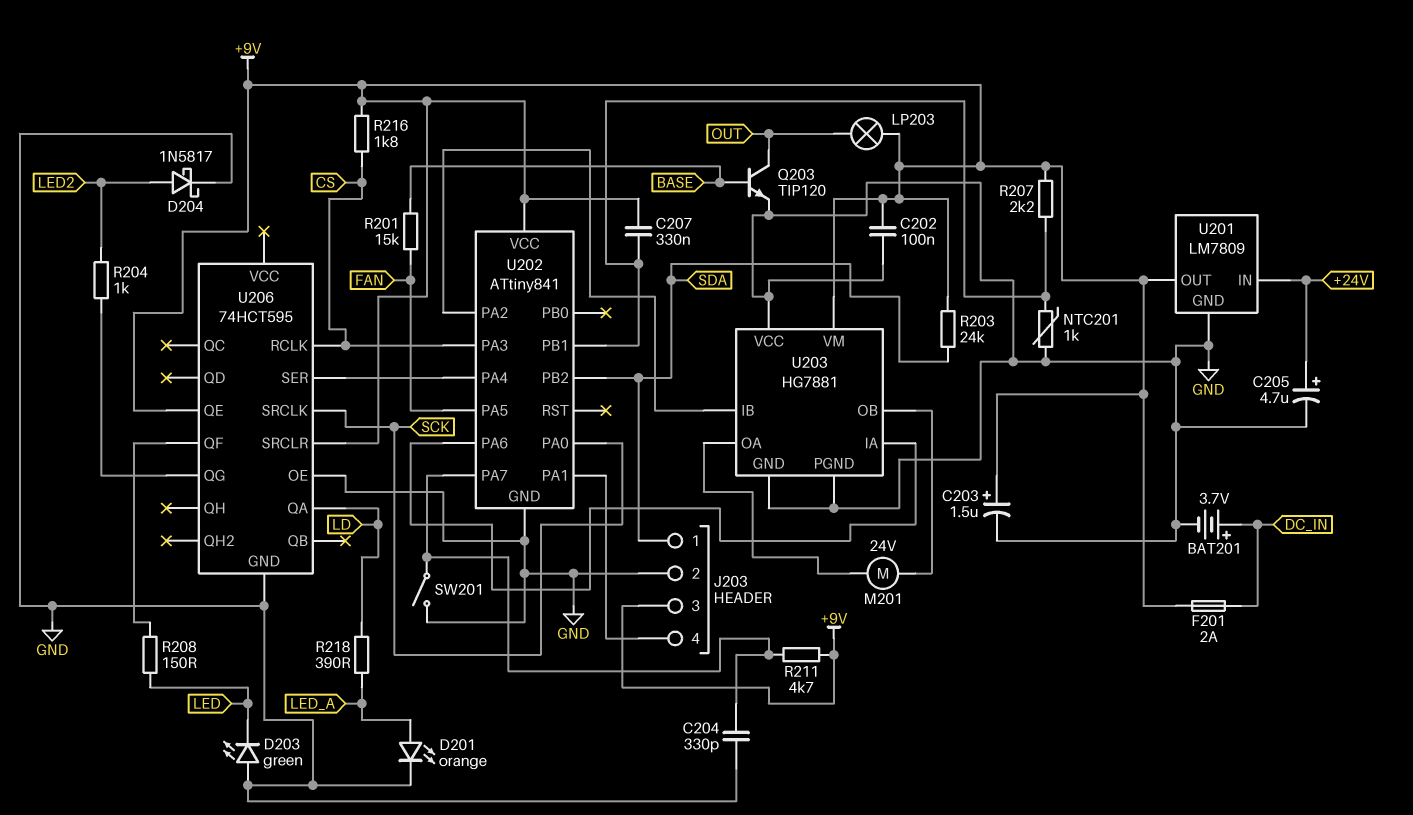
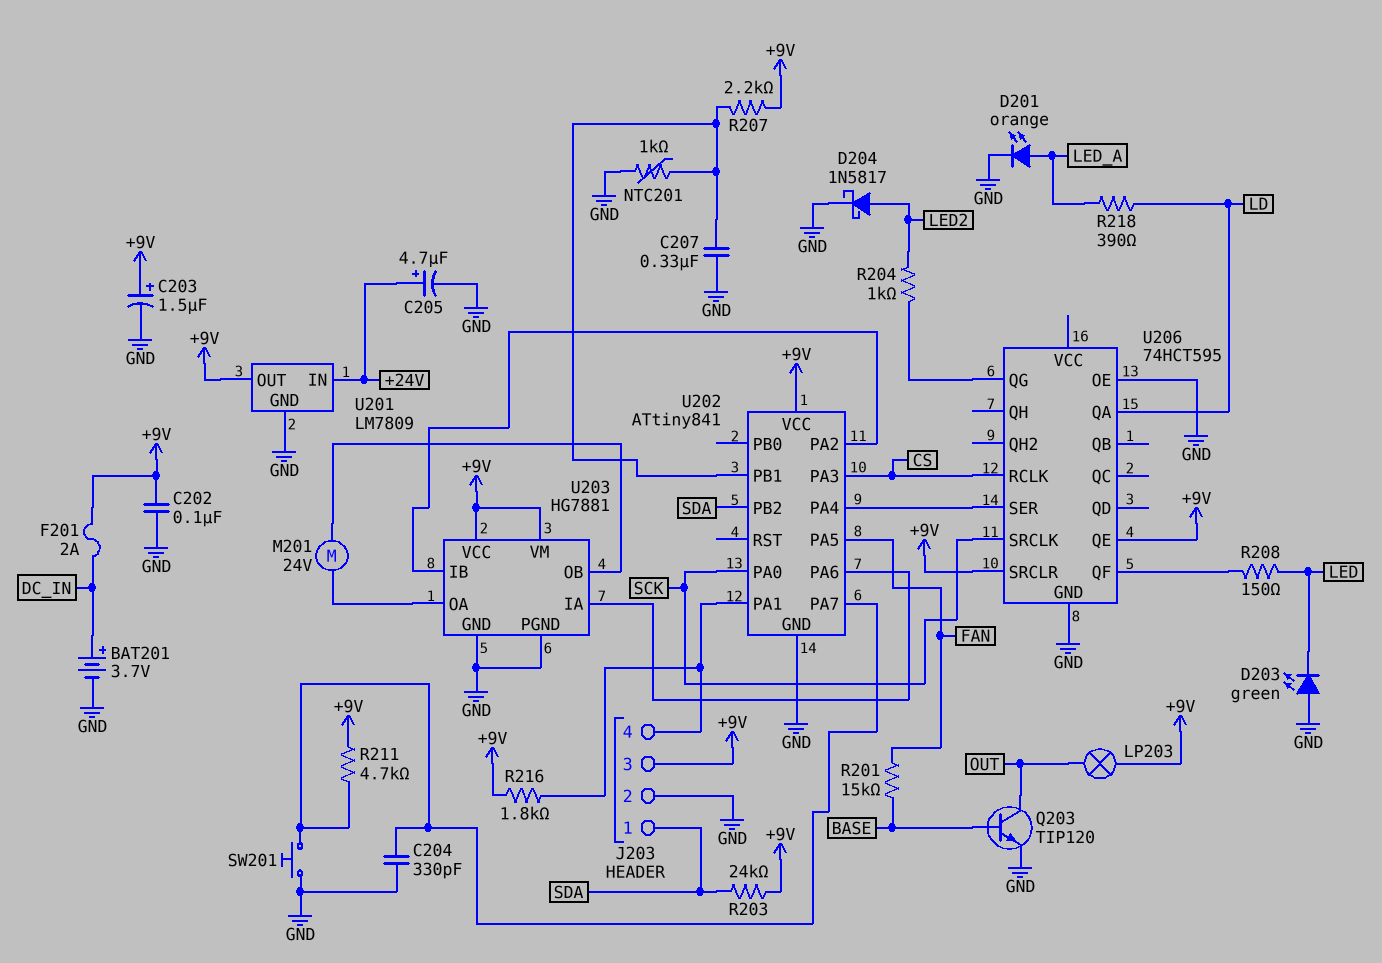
C207: 330nF (+9V, U202/PB1) -> 330nF (GND, U202/PB1)
R216: 1.8k (+9V, CS) -> 1.8k (+9V, J203/4)
SW201: switch (GND, U202/PA7) -> button (GND, U202/PA7)
U203 pin VCC: GND -> +9V

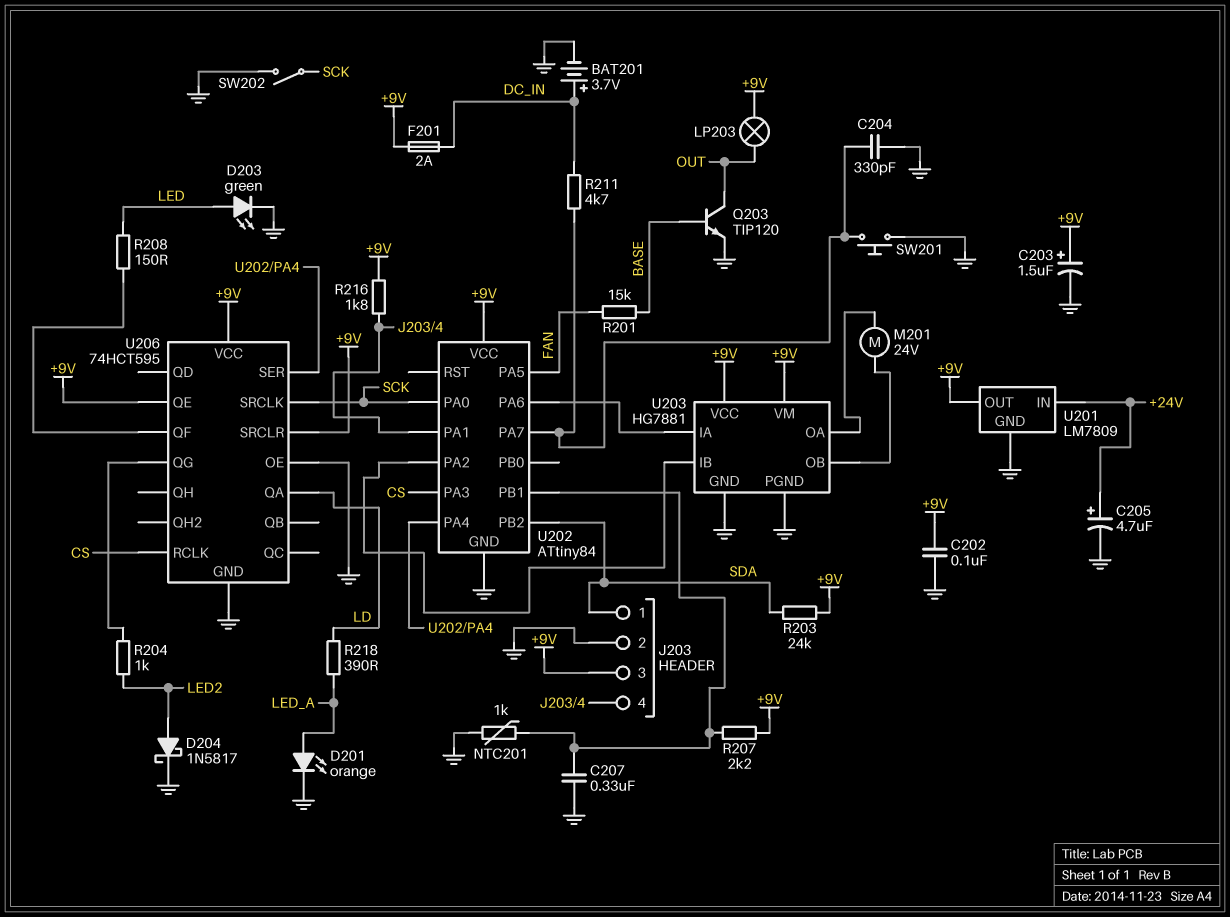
D203: LED green (A GND, K LED) -> LED green (A LED, K GND)
R211: 4.7k (+9V, U202/PA7) -> 4.7k (DC_IN, U202/PA7)
SW202: none -> switch (GND, SCK)
U202: ATtiny841 -> ATtiny84
U206 pin VCC: none -> +9V

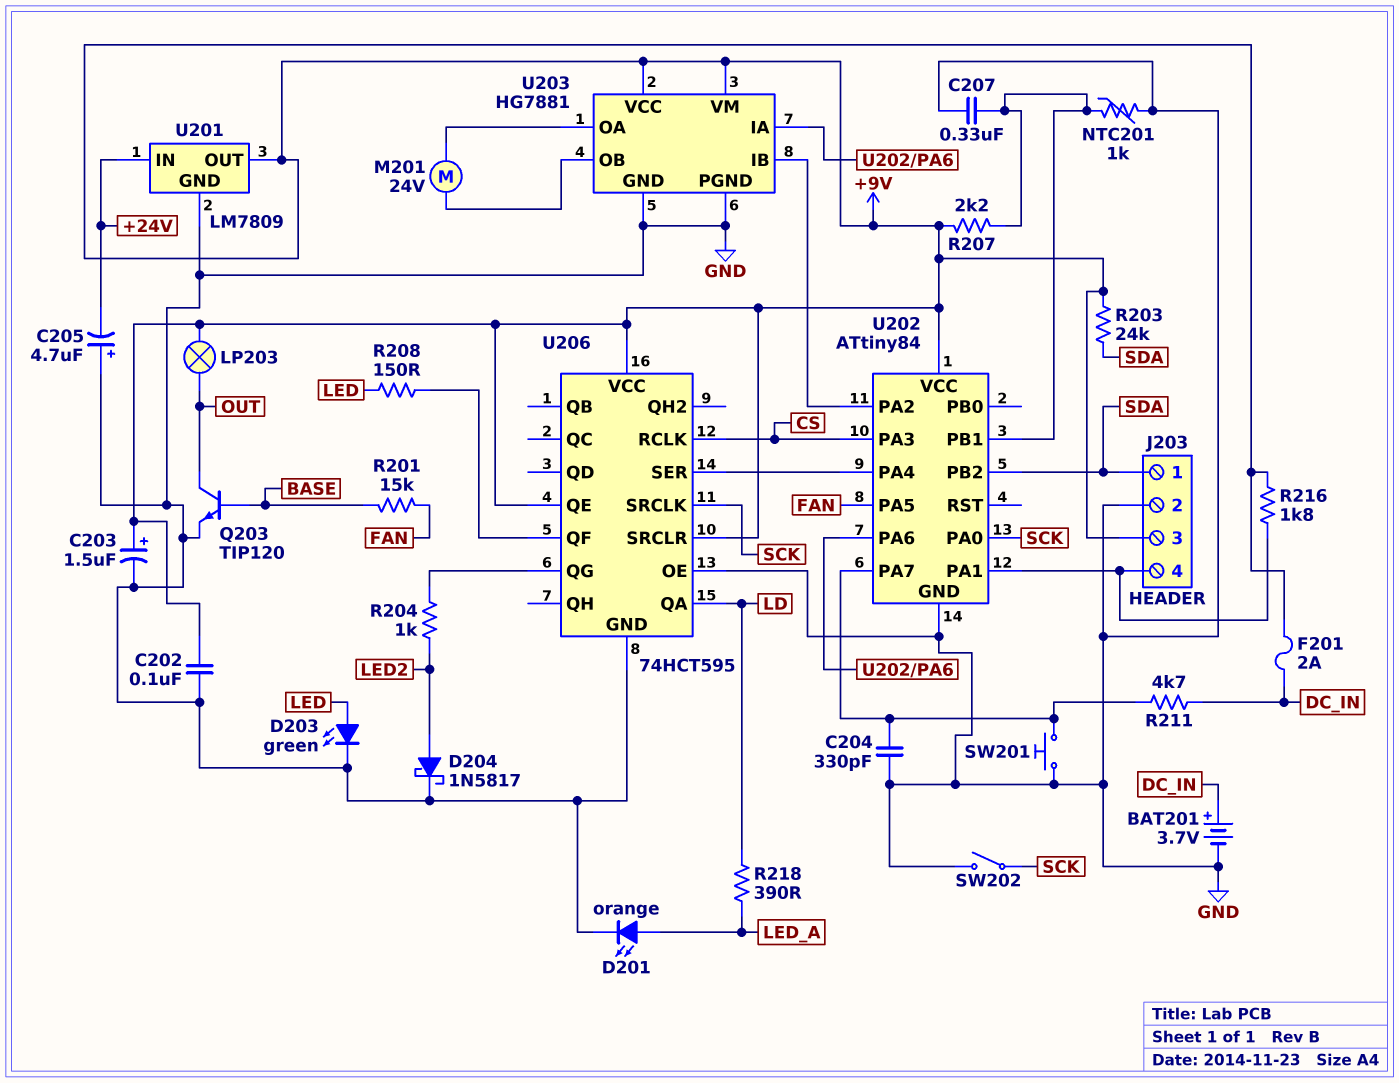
C205: 4.7uF (plus +24V, minus GND) -> 4.7uF (plus GND, minus +24V)

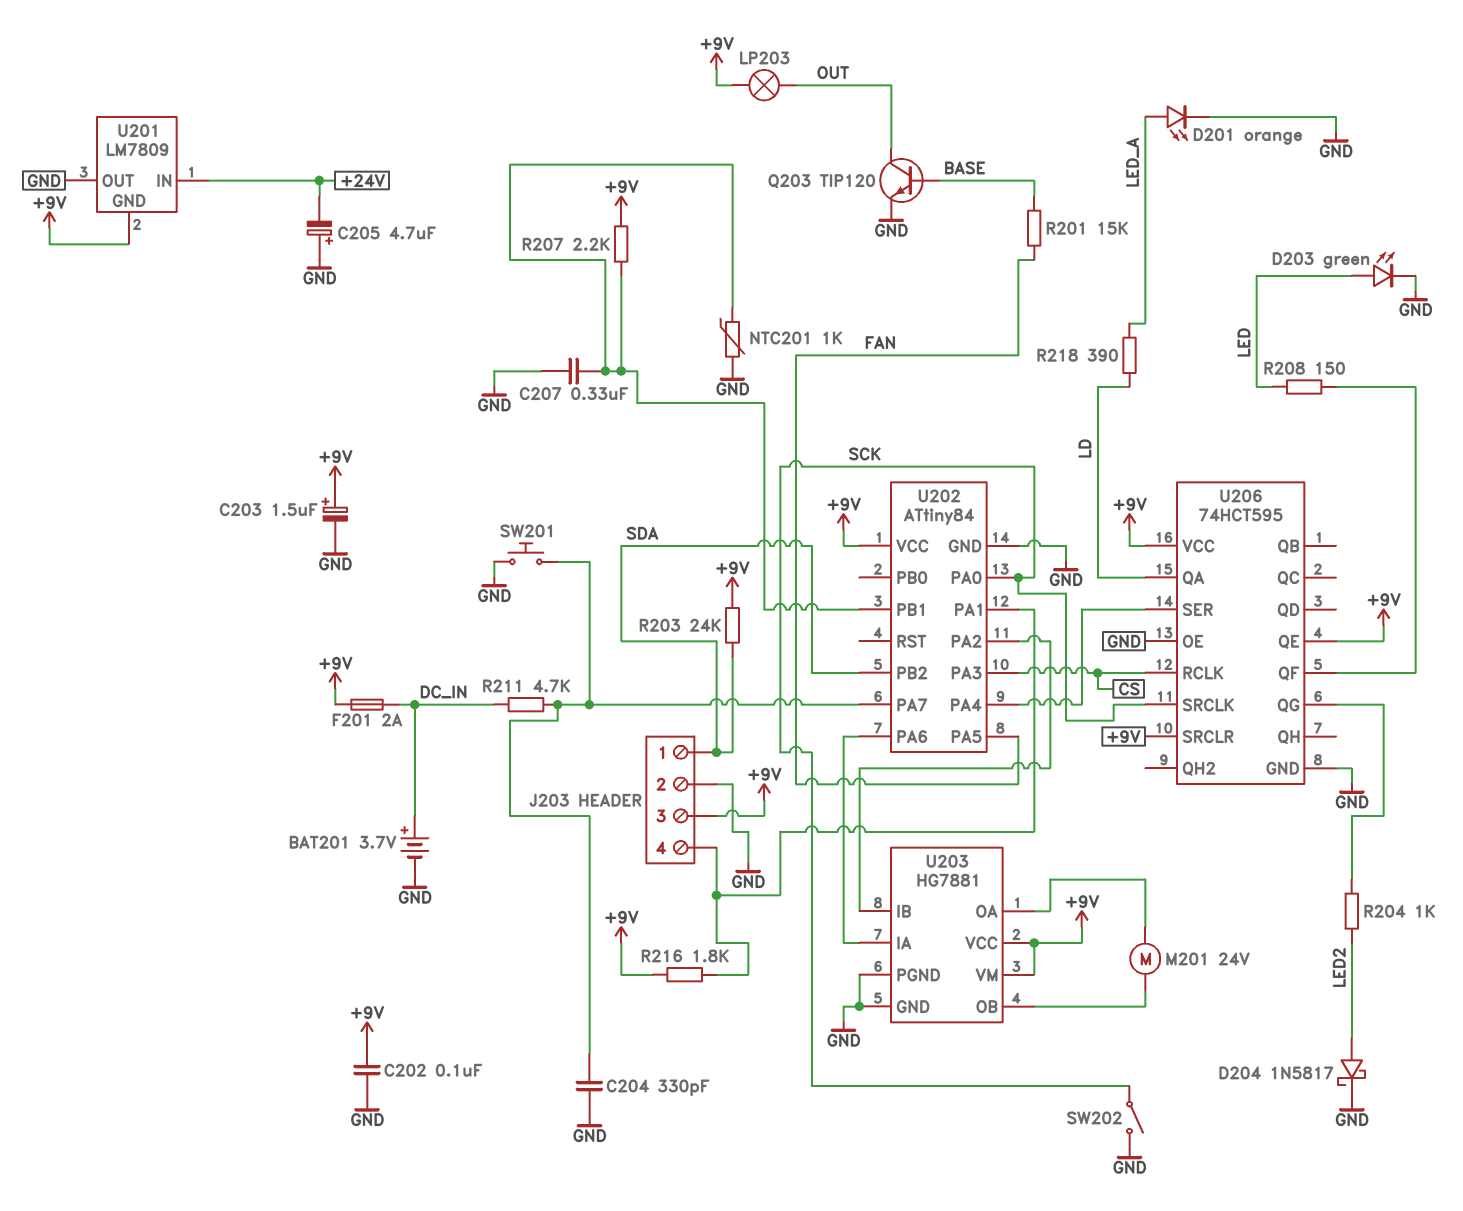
U201 pin GND: GND -> +9V
U201 pin OUT: +9V -> GND

